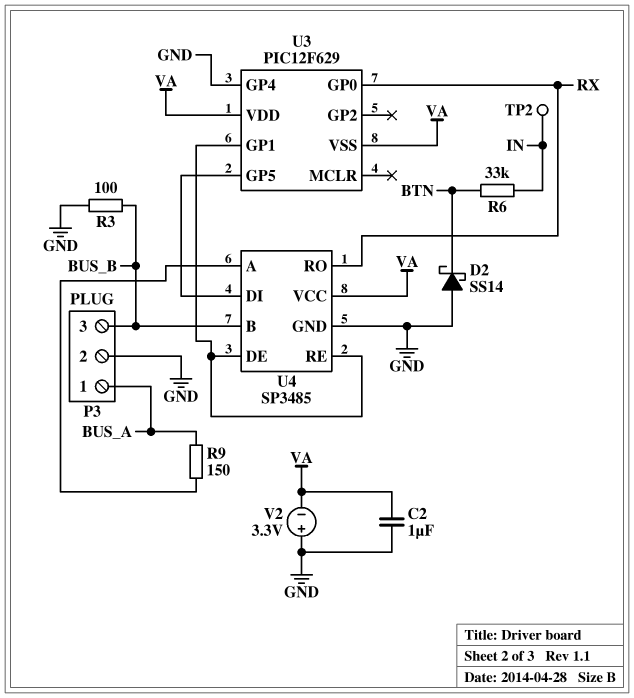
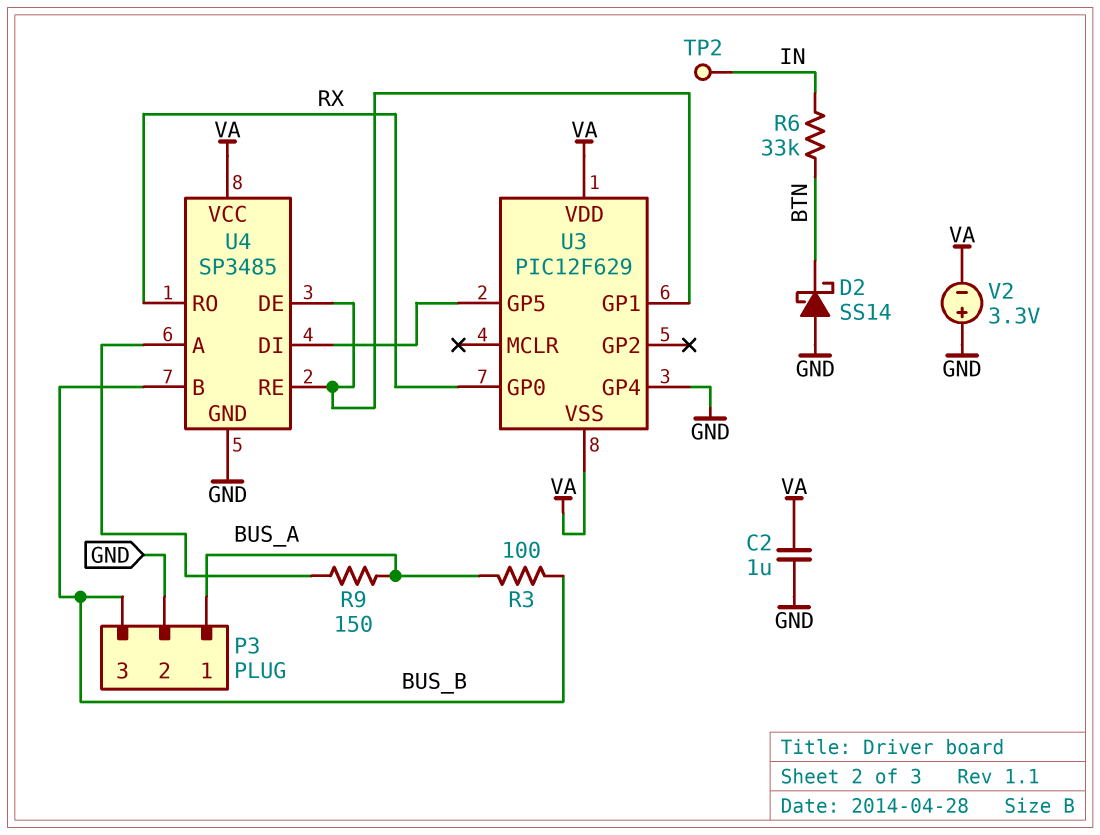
R3: 100 (BUS_B, GND) -> 100 (BUS_A, BUS_B)

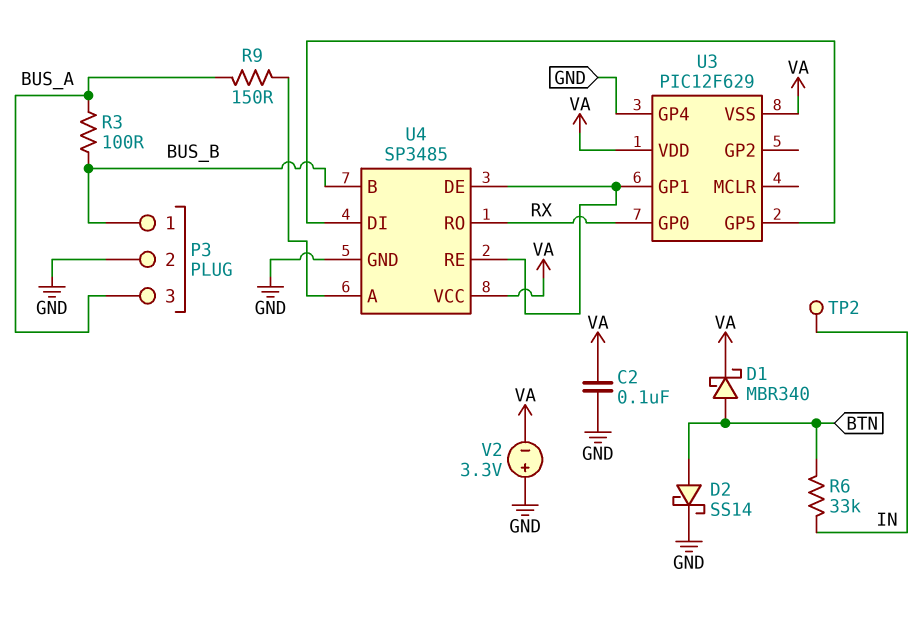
C2: 1uF (GND, VA) -> 100nF (GND, VA)
D1: none -> schottky MBR340 (A BTN, K VA)
D2: schottky SS14 (A GND, K BTN) -> schottky SS14 (A BTN, K GND)
P3 pin 1: BUS_A -> BUS_B
P3 pin 3: BUS_B -> BUS_A

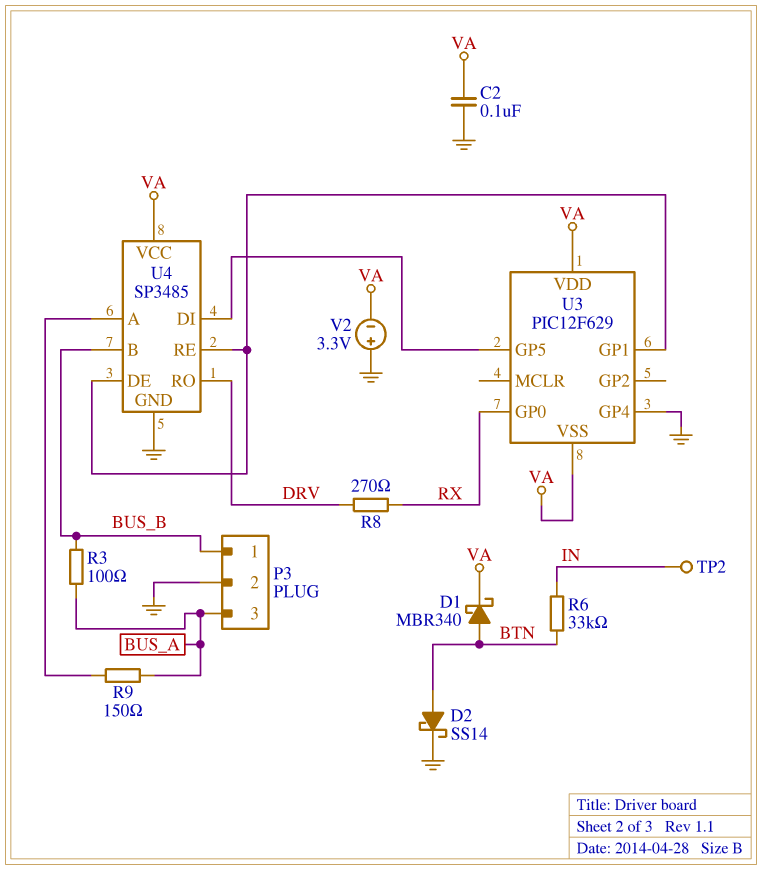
R8: none -> 270 (DRV, RX)
U4 pin RO: RX -> DRV

